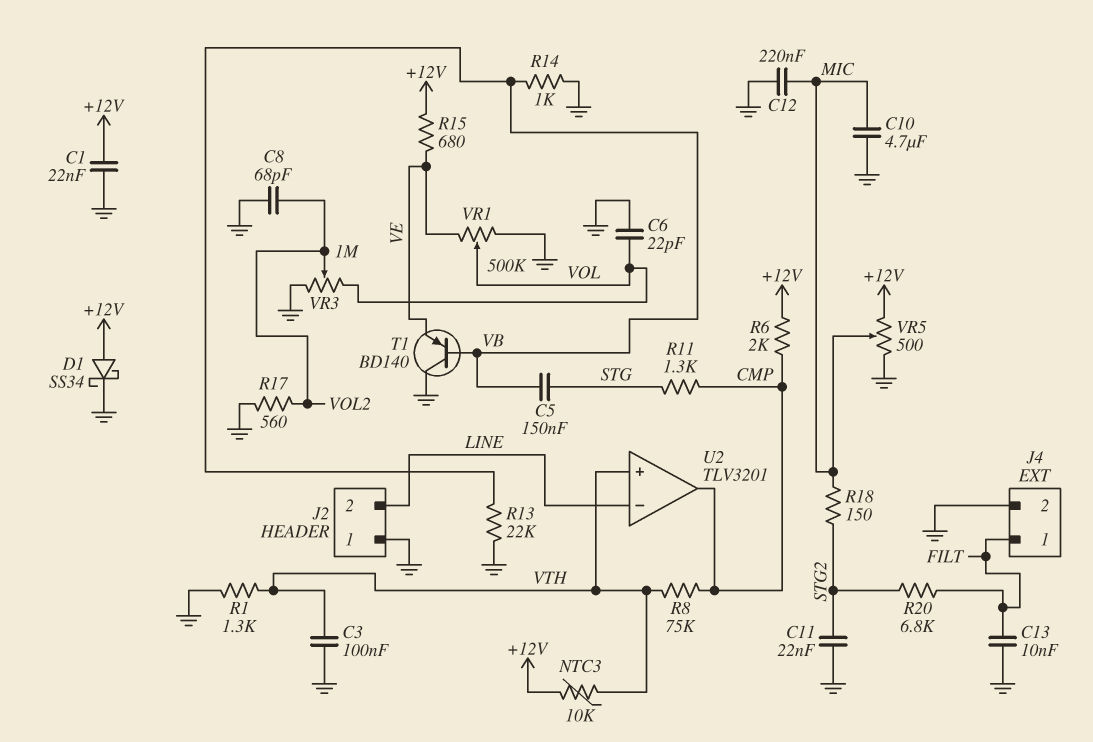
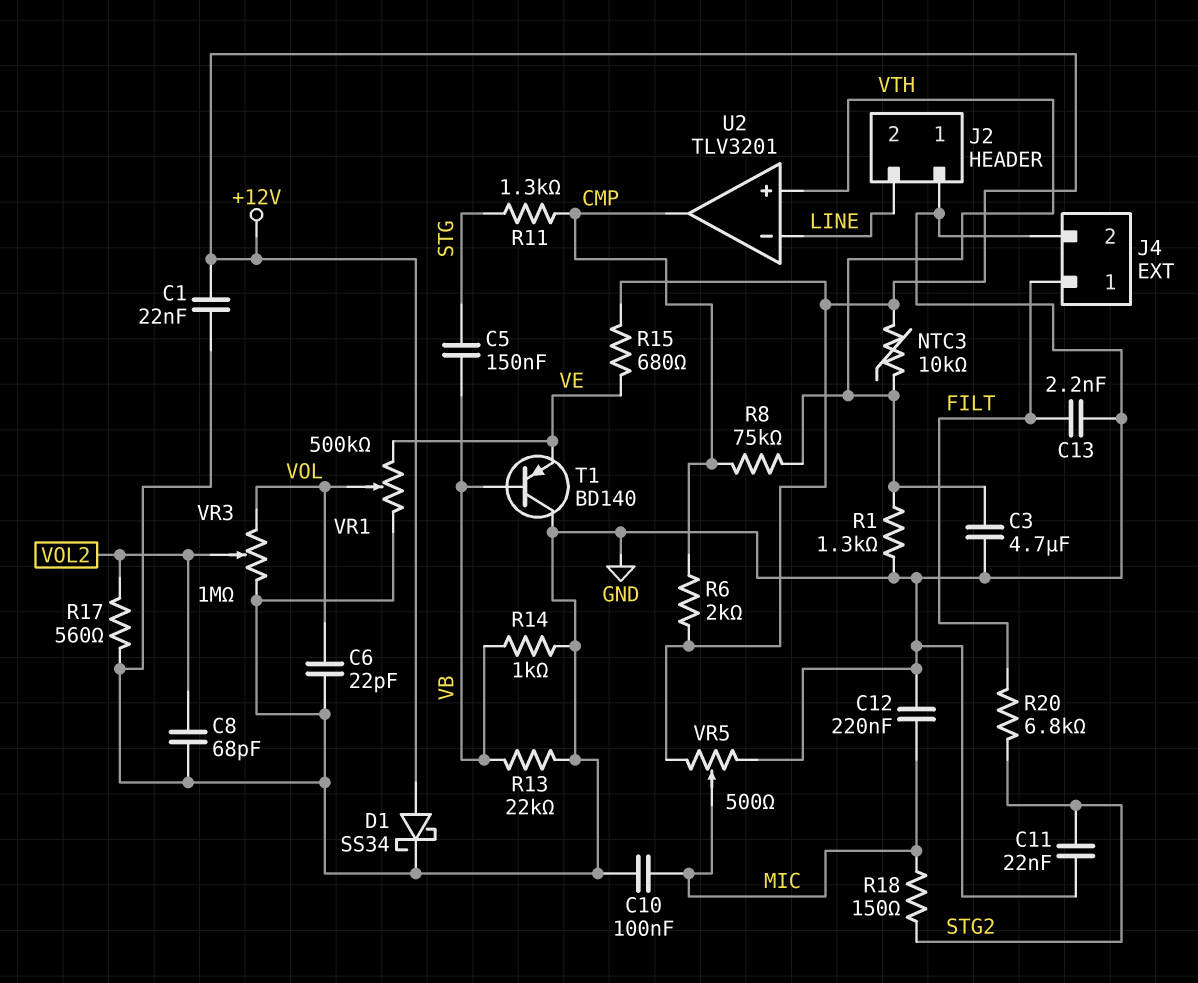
C3: 100nF (GND, VTH) -> 4.7uF (GND, VTH)
C10: 4.7uF (GND, MIC) -> 100nF (GND, MIC)
C13: 10nF (FILT, GND) -> 2.2nF (FILT, GND)

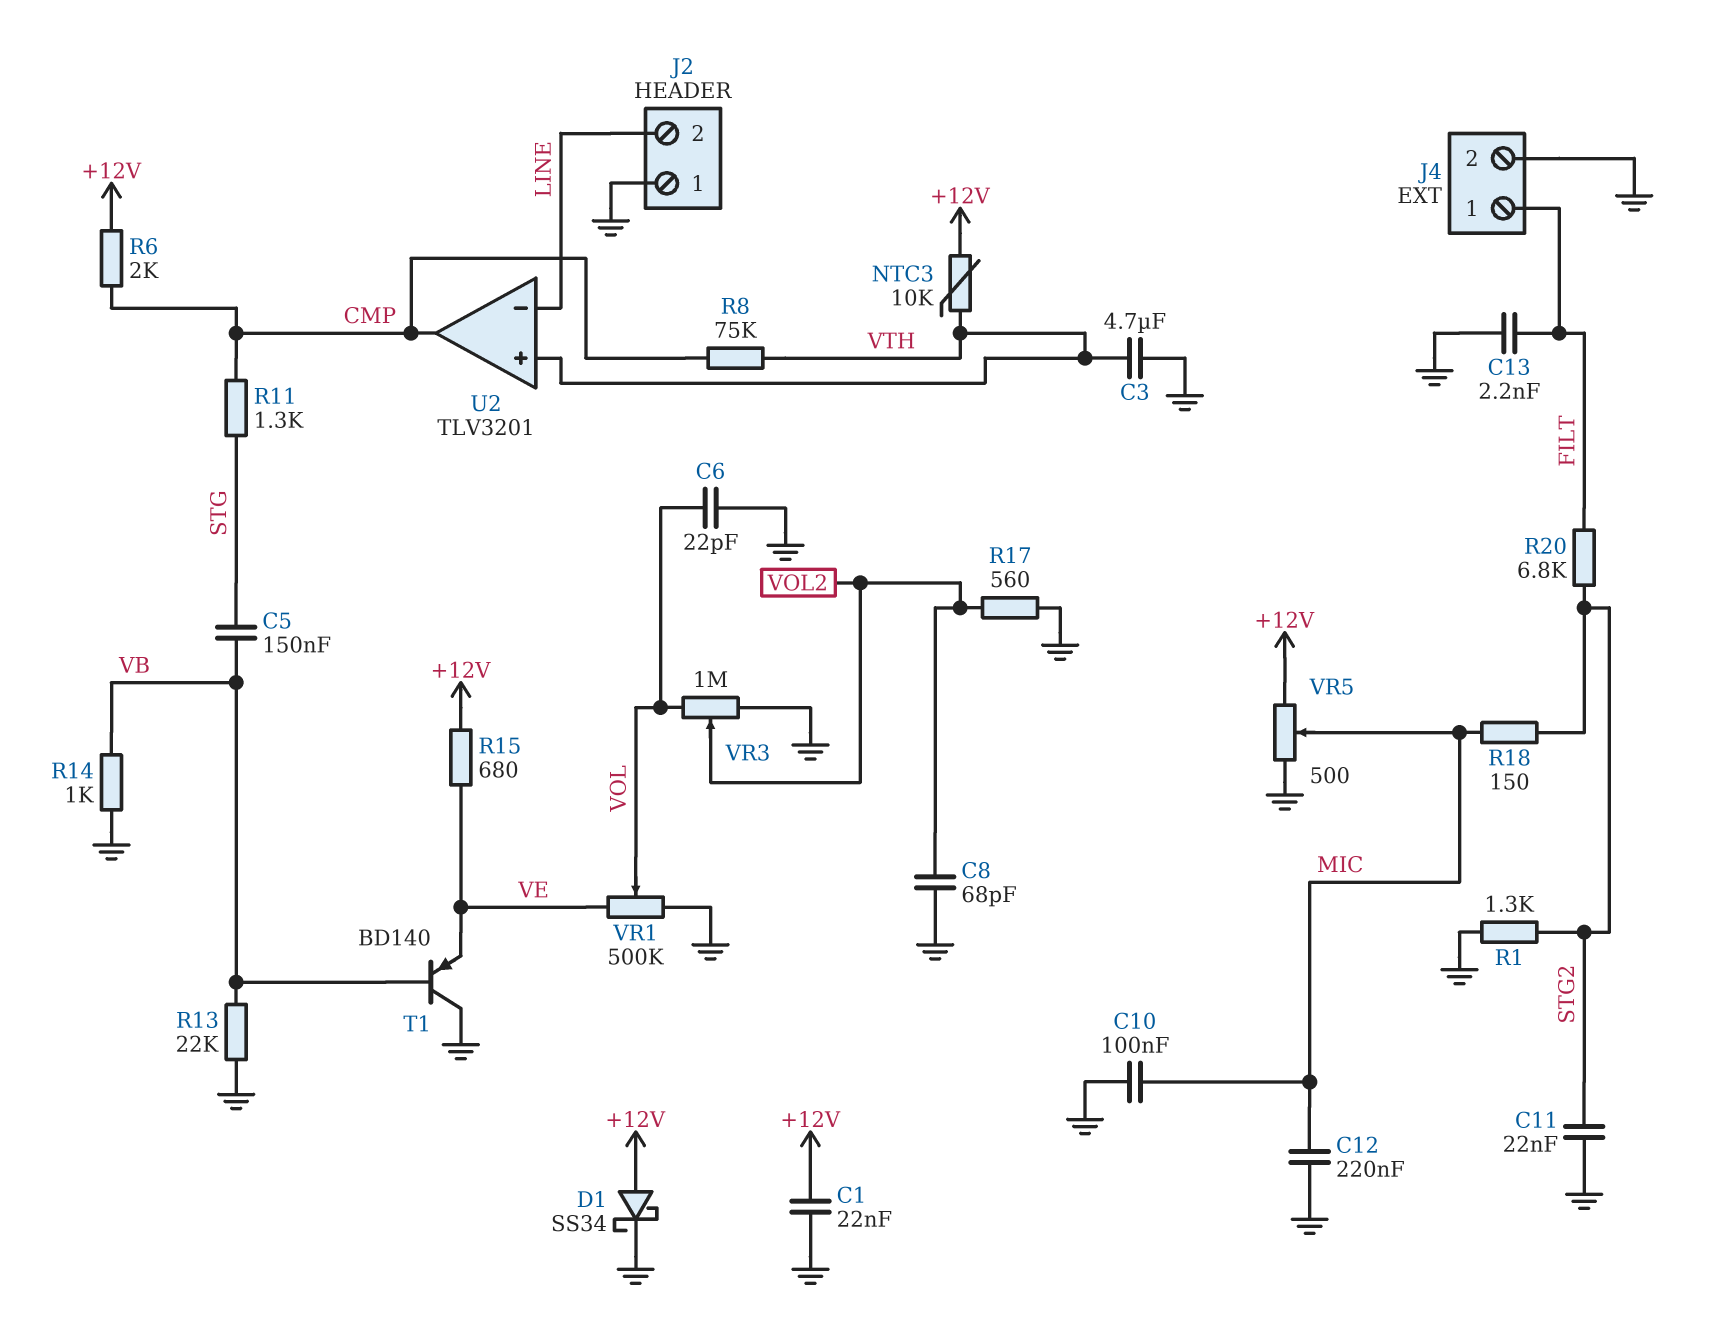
R1: 1.3k (GND, VTH) -> 1.3k (GND, STG2)

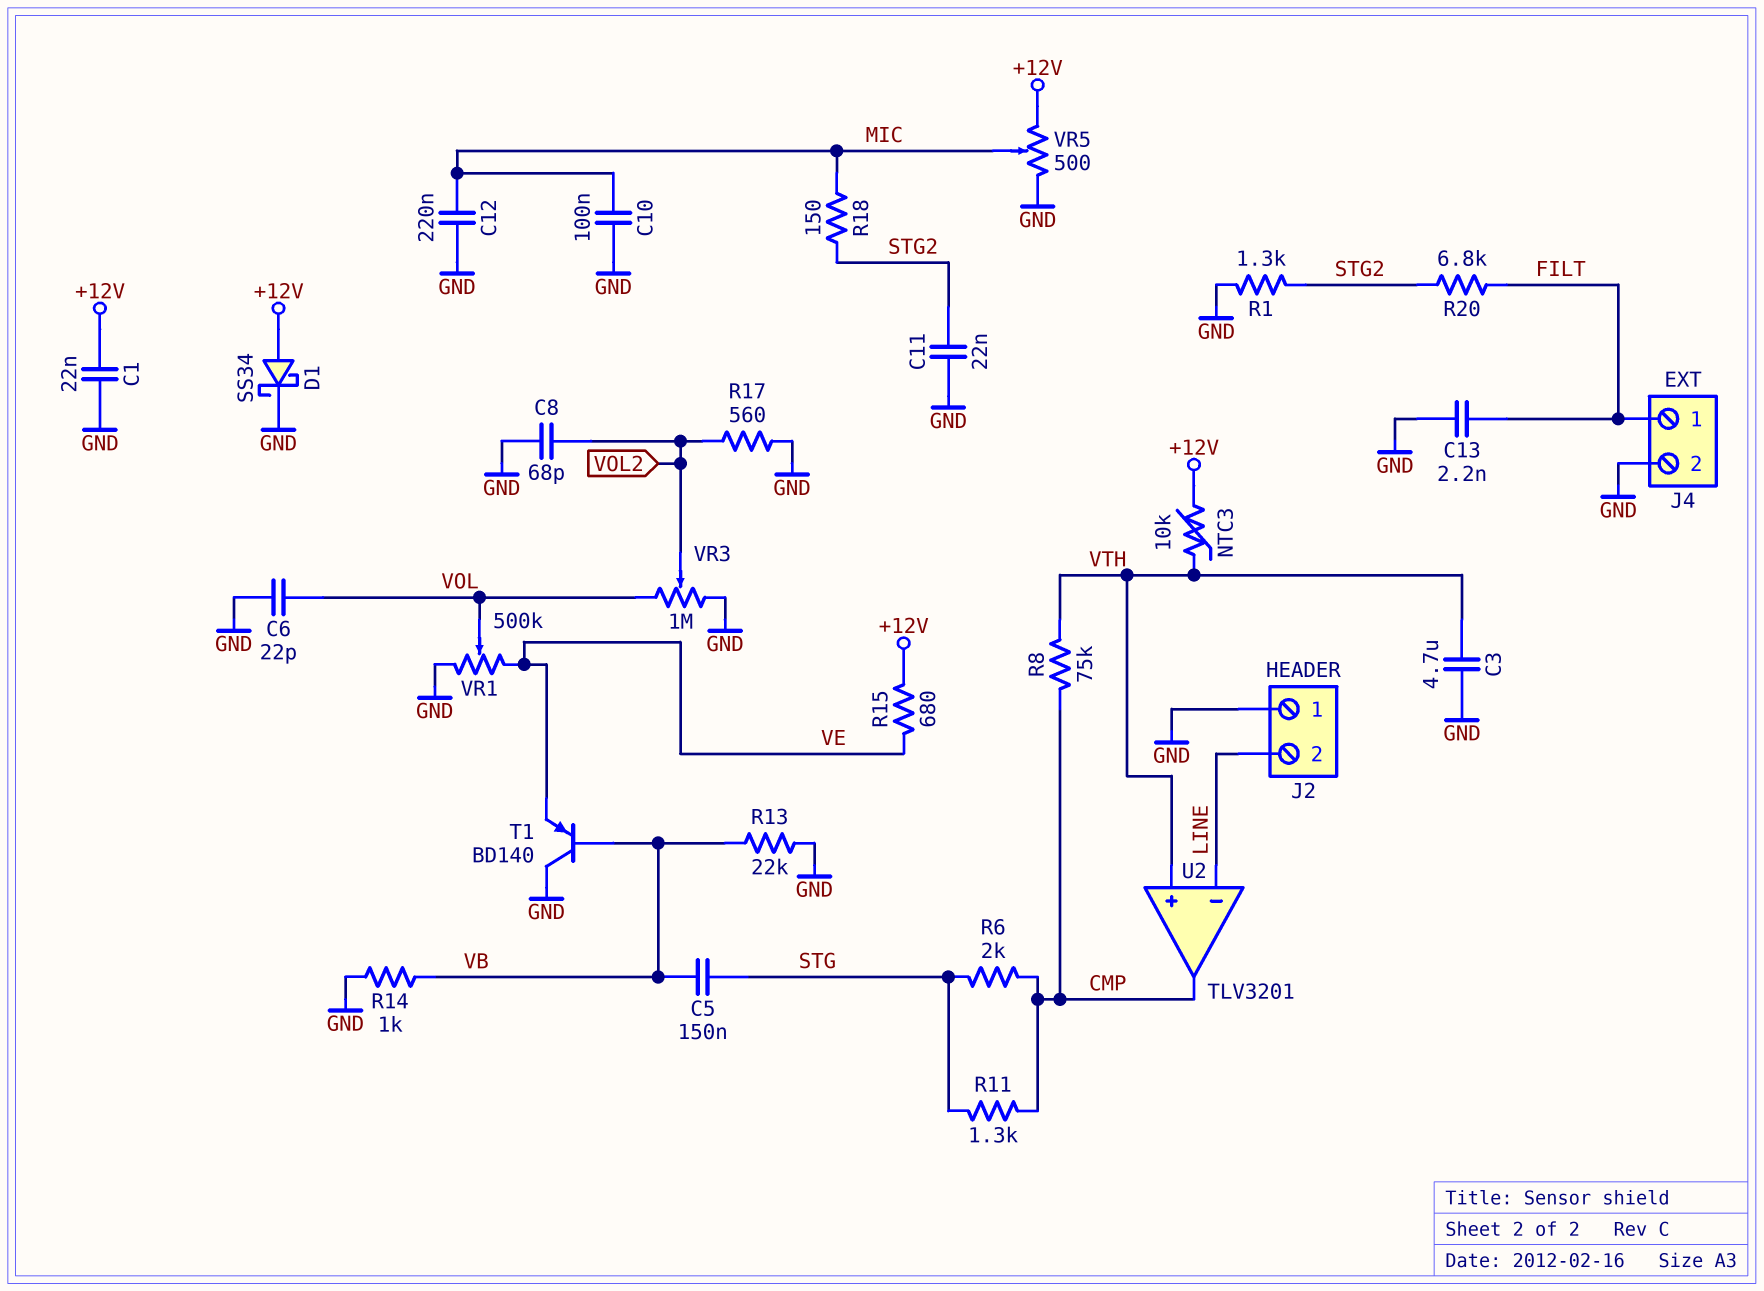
R6: 2k (+12V, CMP) -> 2k (CMP, STG)

